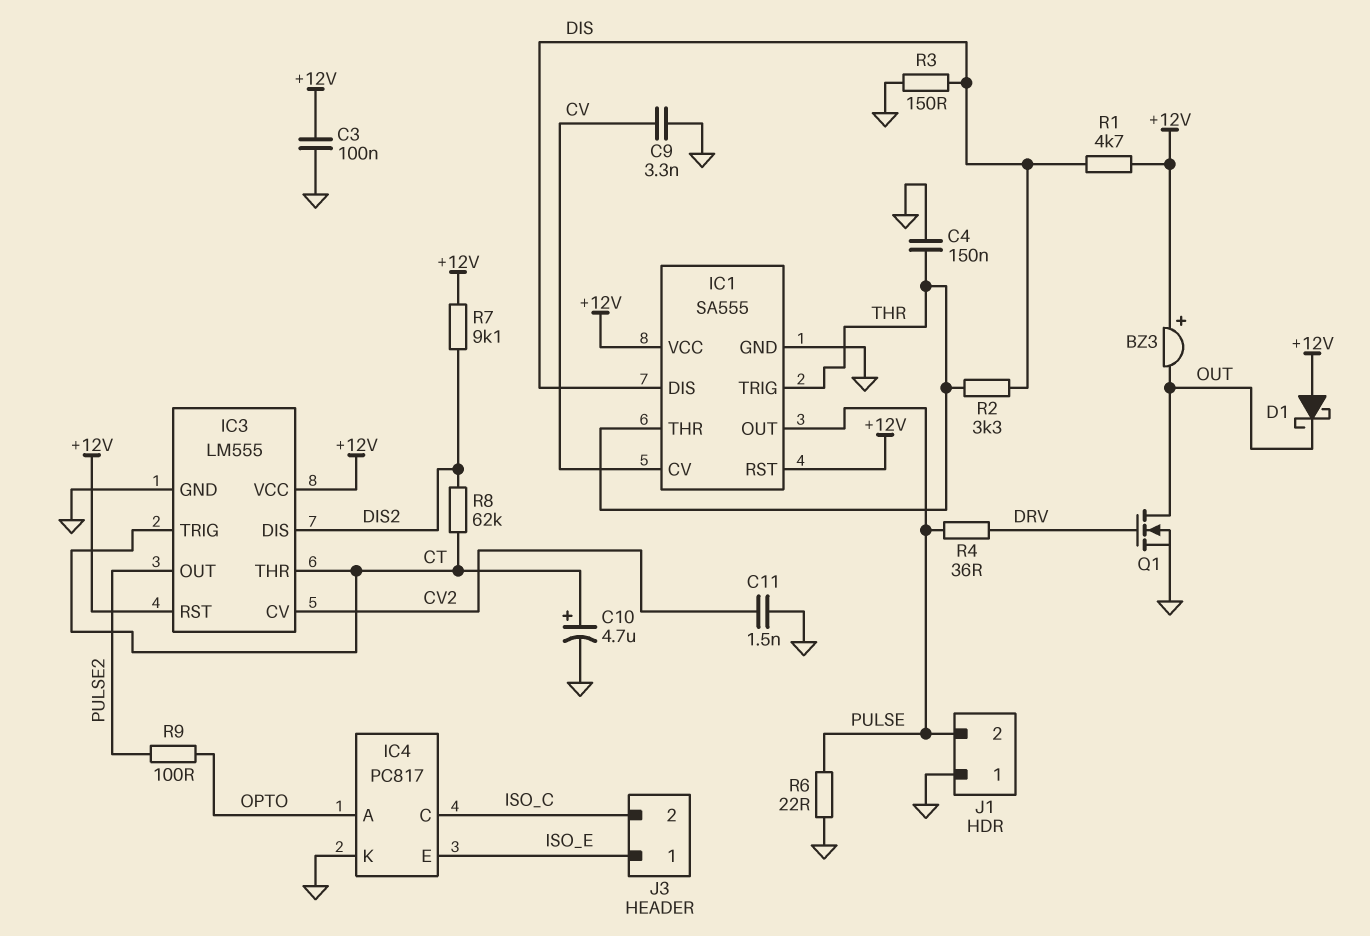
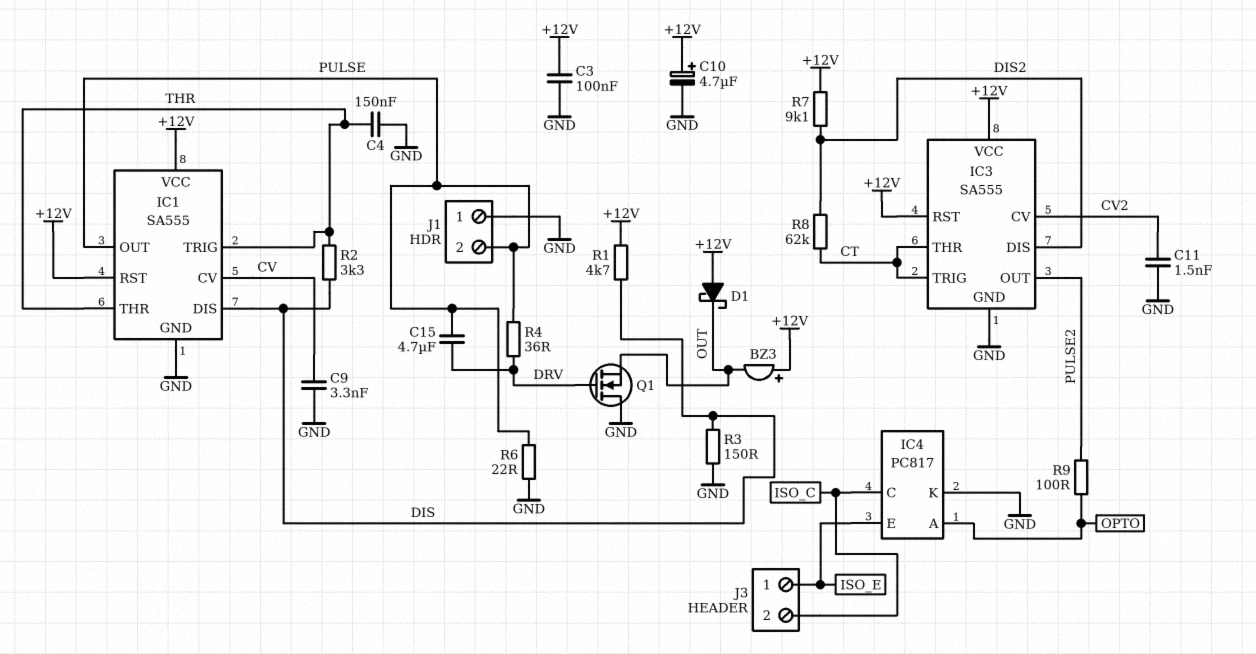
C10: 4.7uF (plus CT, minus GND) -> 4.7uF (plus +12V, minus GND)
C15: none -> 4.7uF (DRV, PULSE)
IC3: LM555 -> SA555
Q1: NMOS (G DRV, D OUT, S GND) -> NMOS (G DRV, D GND, S OUT)

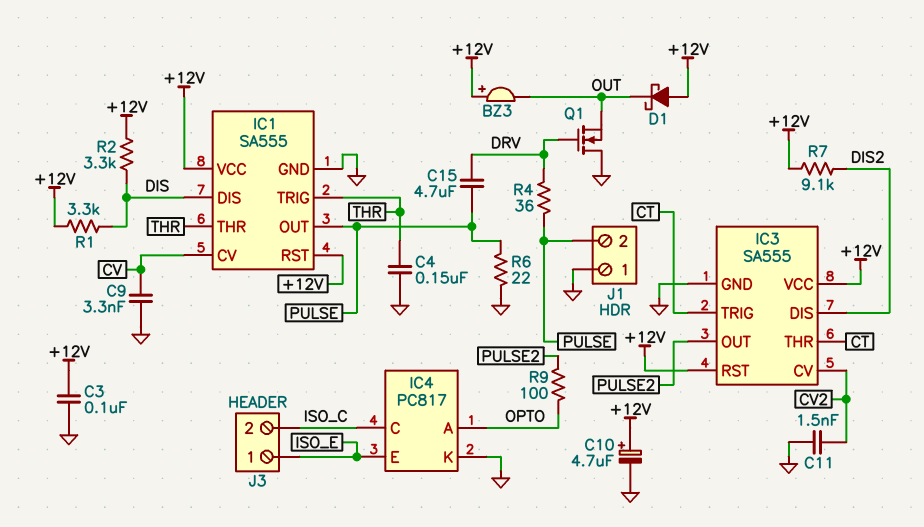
R1: 4.7k (+12V, DIS) -> 3.3k (+12V, DIS)
R2: 3.3k (DIS, THR) -> 3.3k (+12V, DIS)
R3: 150 (DIS, GND) -> none
R8: 62k (CT, DIS2) -> none

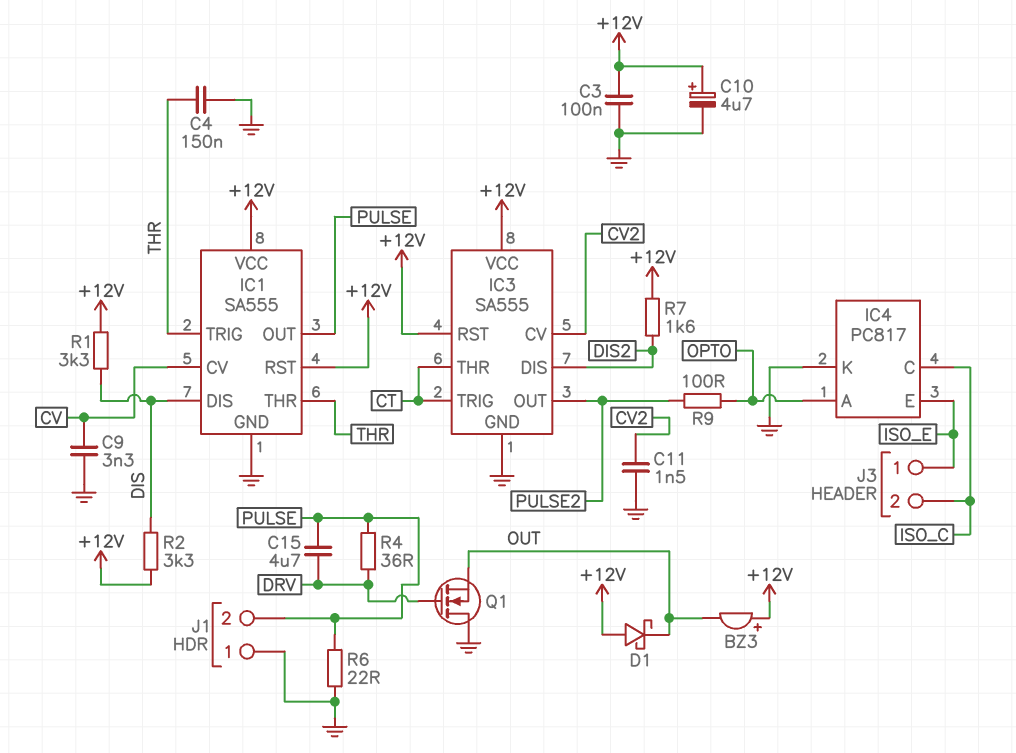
R7: 9.1k (+12V, DIS2) -> 1.6k (+12V, DIS2)

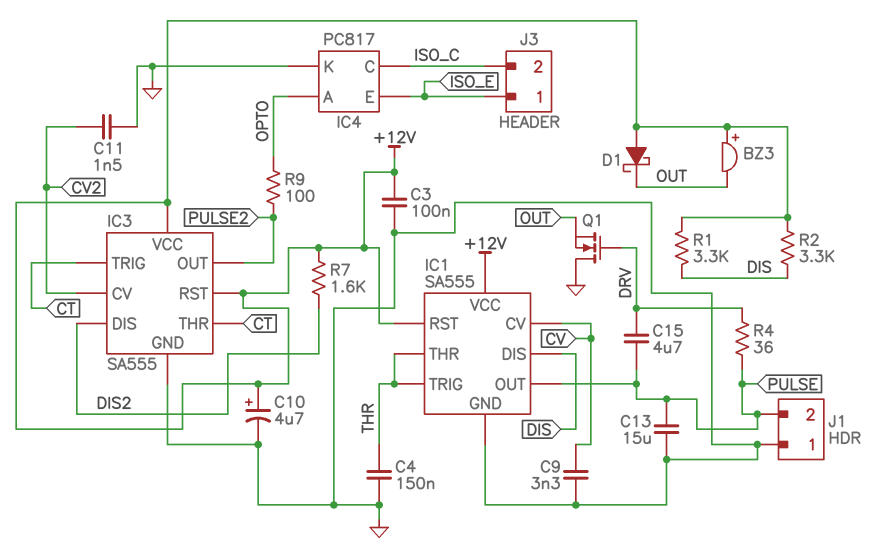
C13: none -> 15uF (GND, PULSE)
R6: 22 (GND, PULSE) -> none

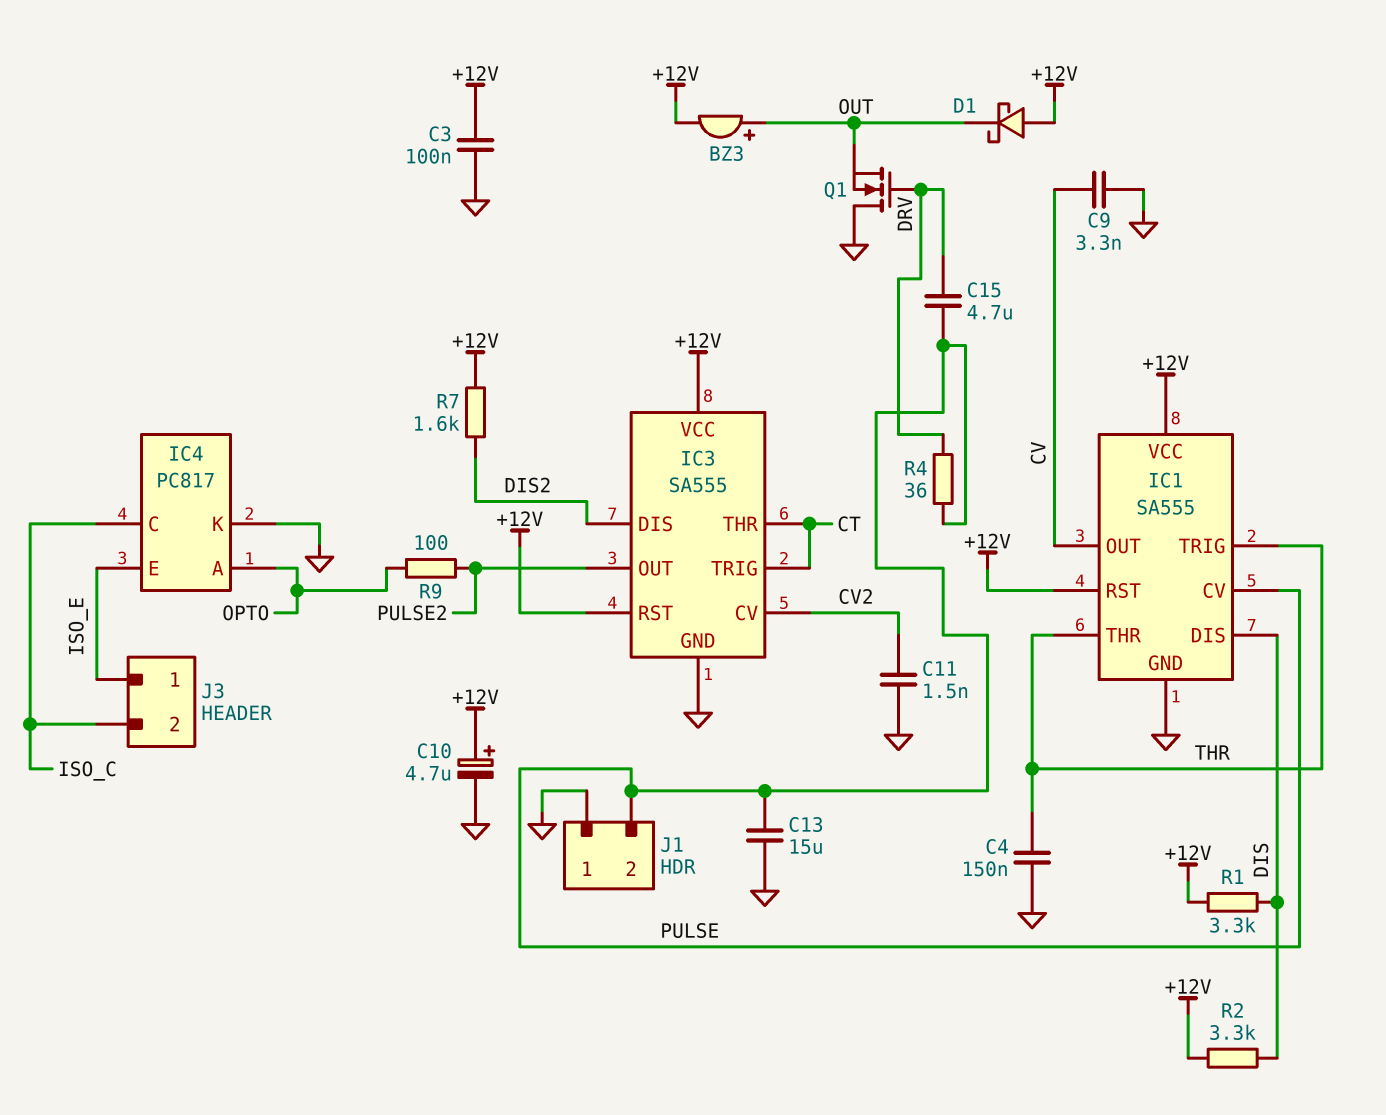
BZ3: buzzer (plus +12V, minus OUT) -> buzzer (plus OUT, minus +12V)
IC1 pin CV: CV -> PULSE
IC1 pin OUT: PULSE -> CV

